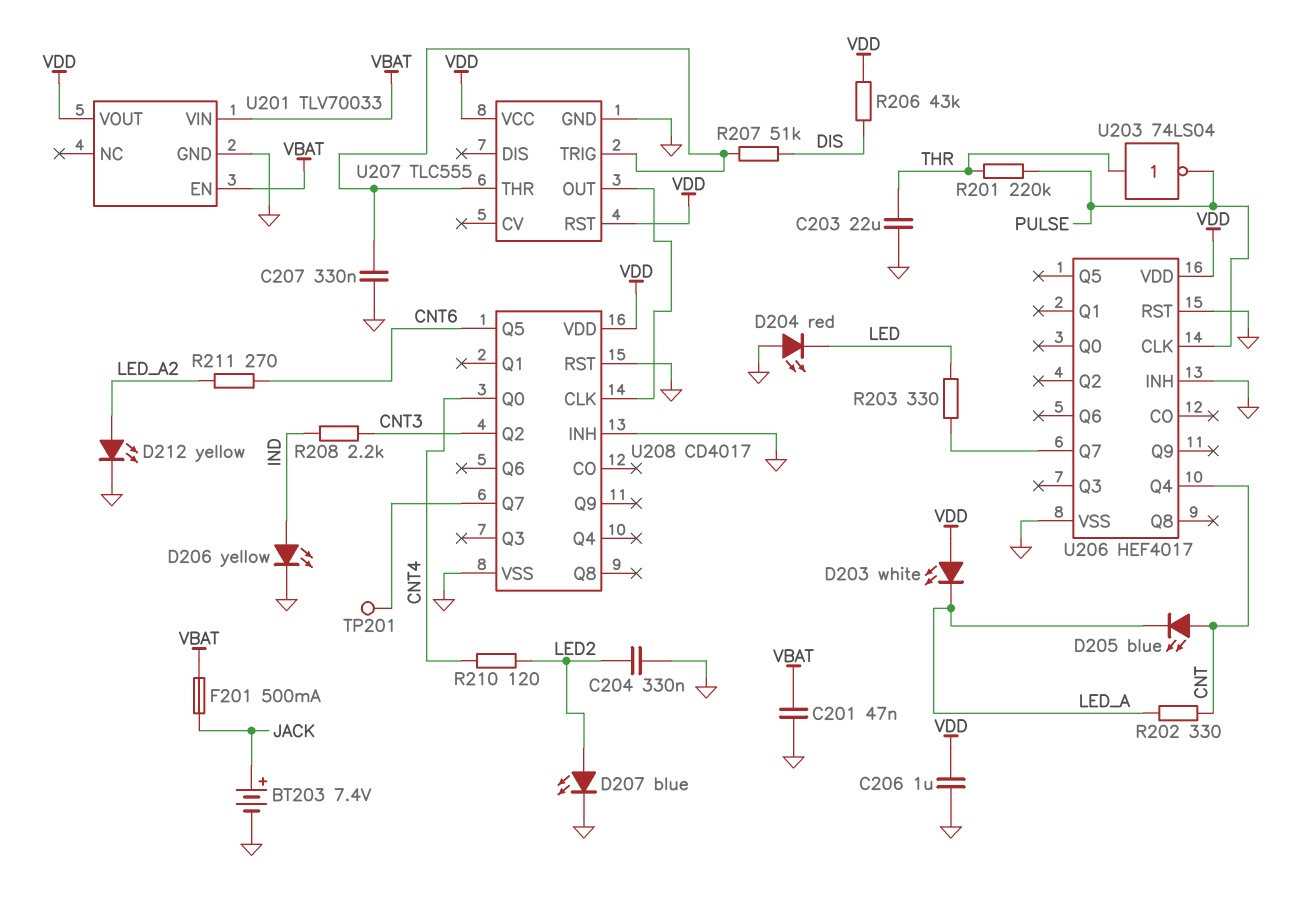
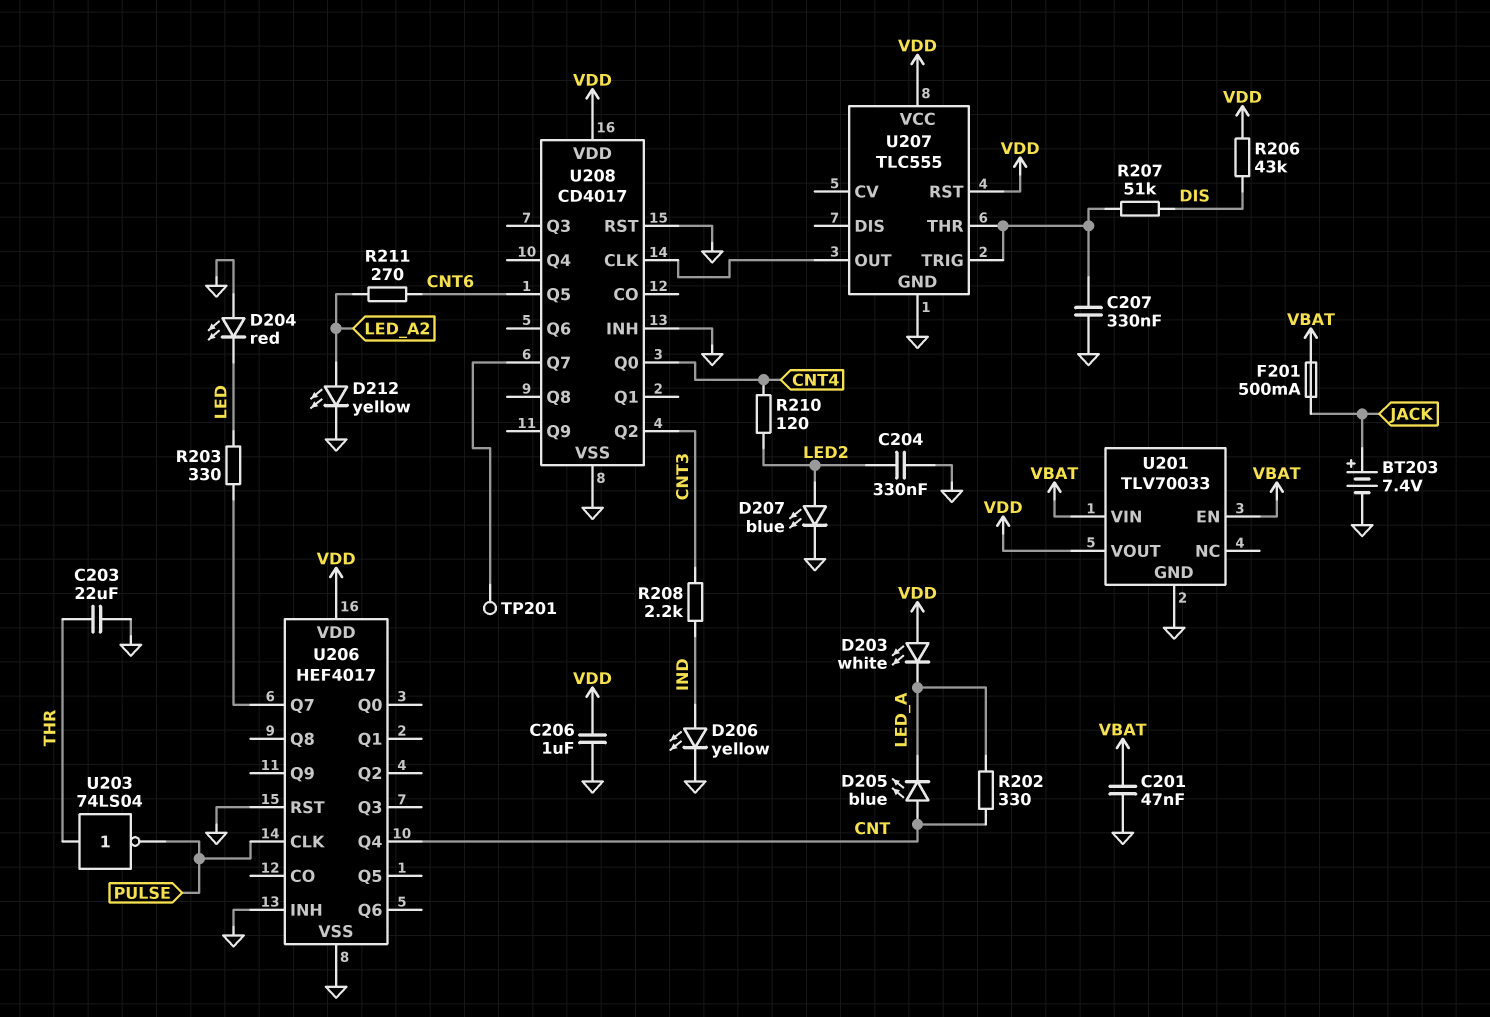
R201: 220k (PULSE, THR) -> none

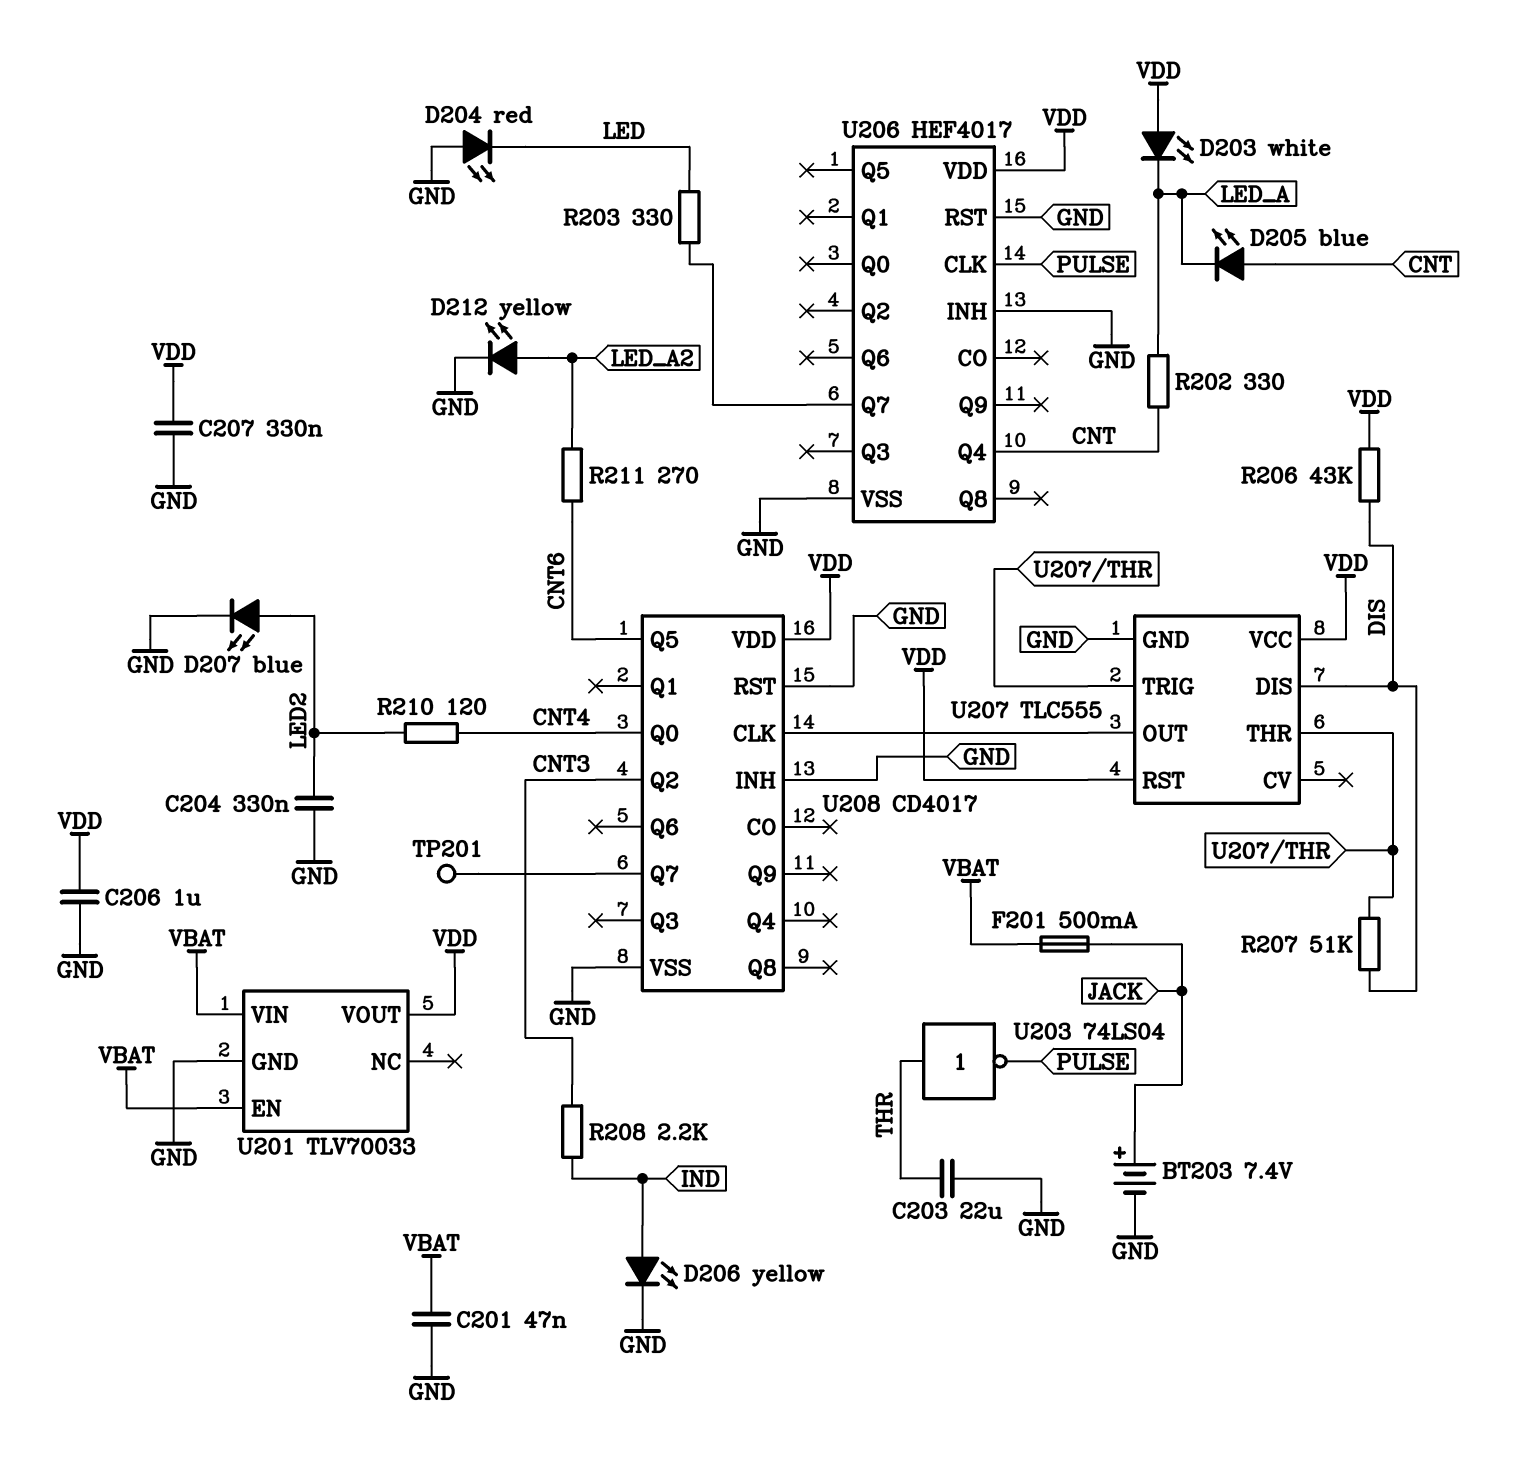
C207: 330nF (GND, U207/THR) -> 330nF (GND, VDD)
U207 pin DIS: none -> DIS

